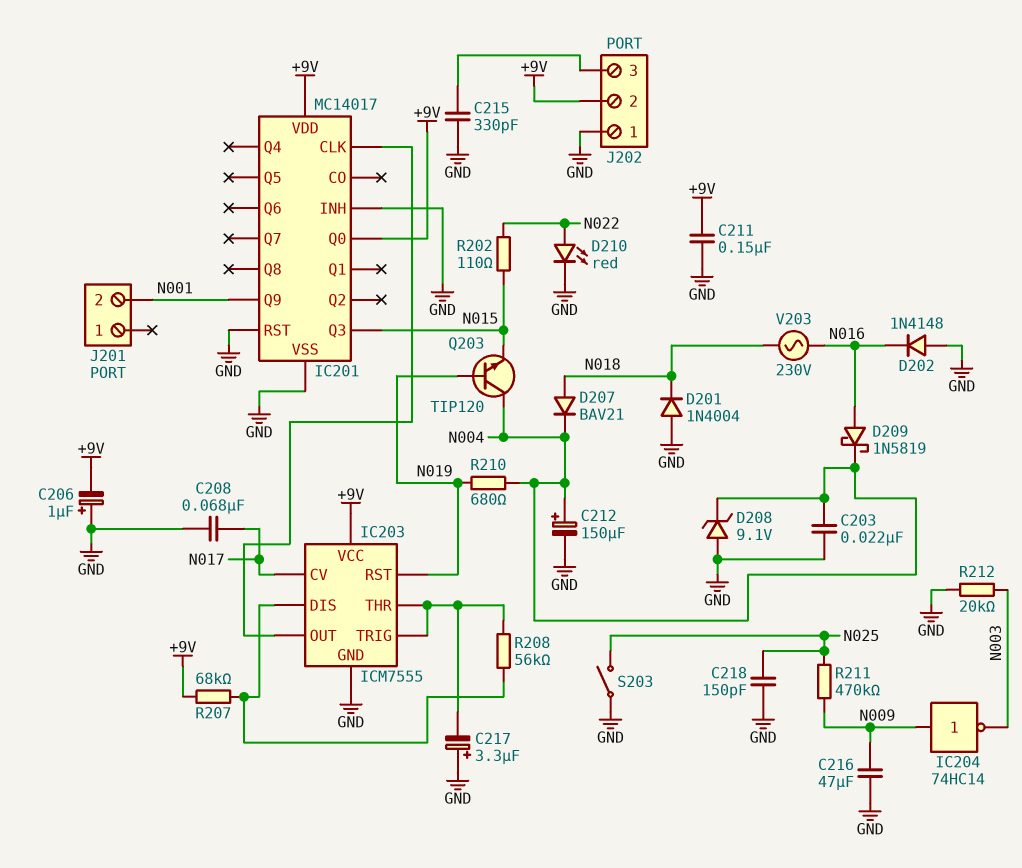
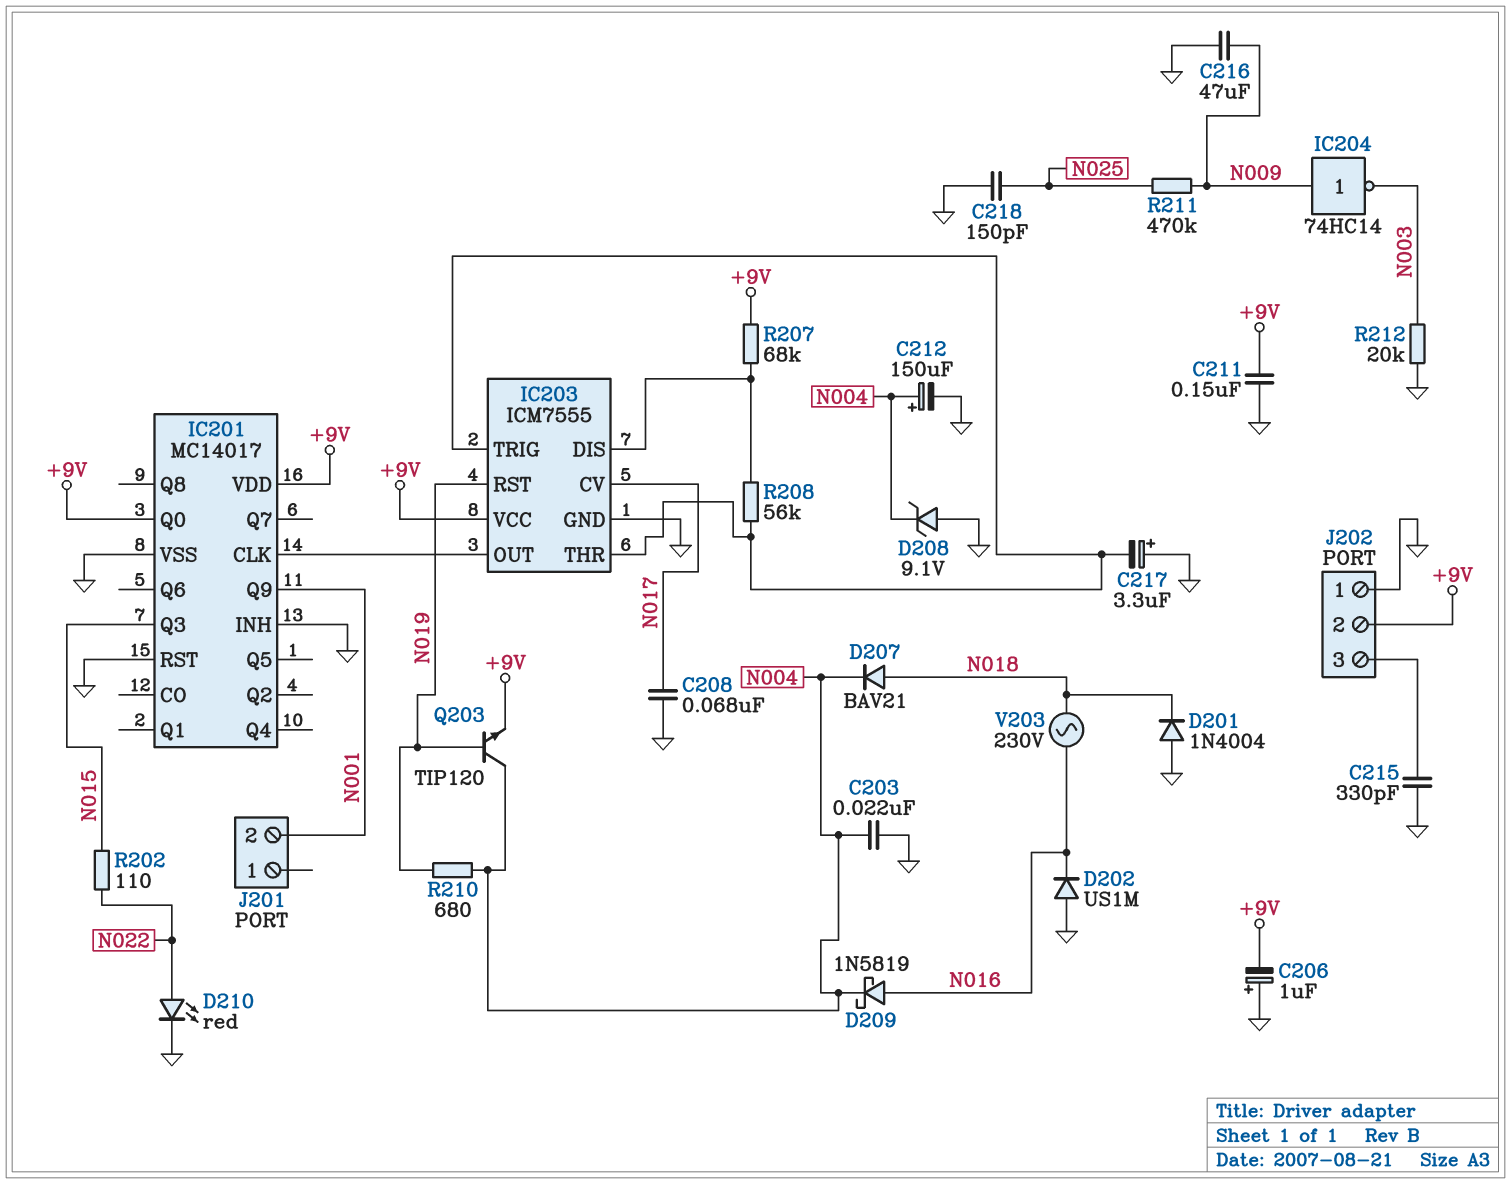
D202: diode 1N4148 (A GND, K N016) -> diode US1M (A GND, K N016)
Q203: NPN TIP120 (B N019, C N004, E N015) -> NPN TIP120 (B N019, C N004, E +9V)
S203: switch (GND, N025) -> none

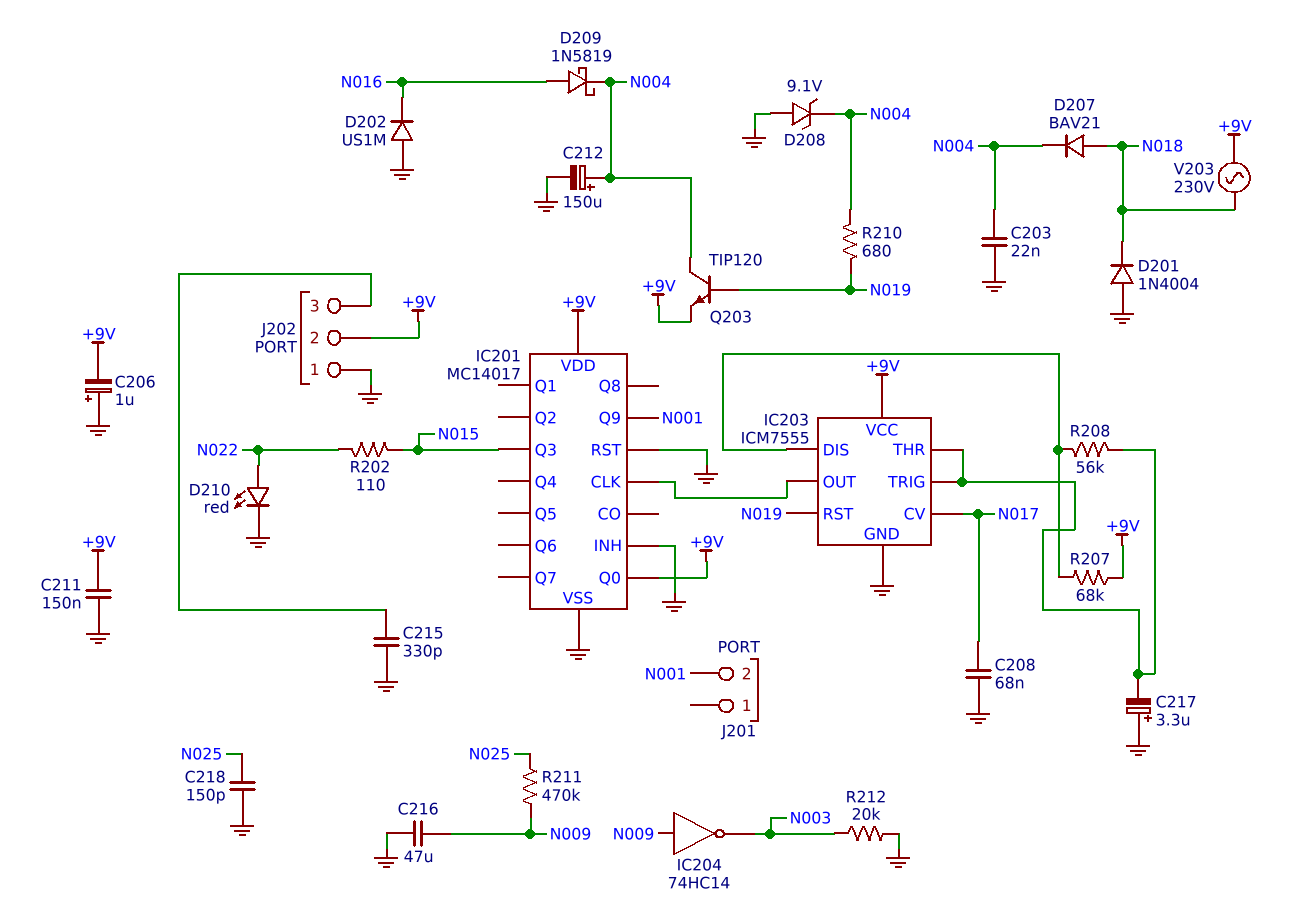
V203: AC 230V (N016, N018) -> AC 230V (+9V, N018)

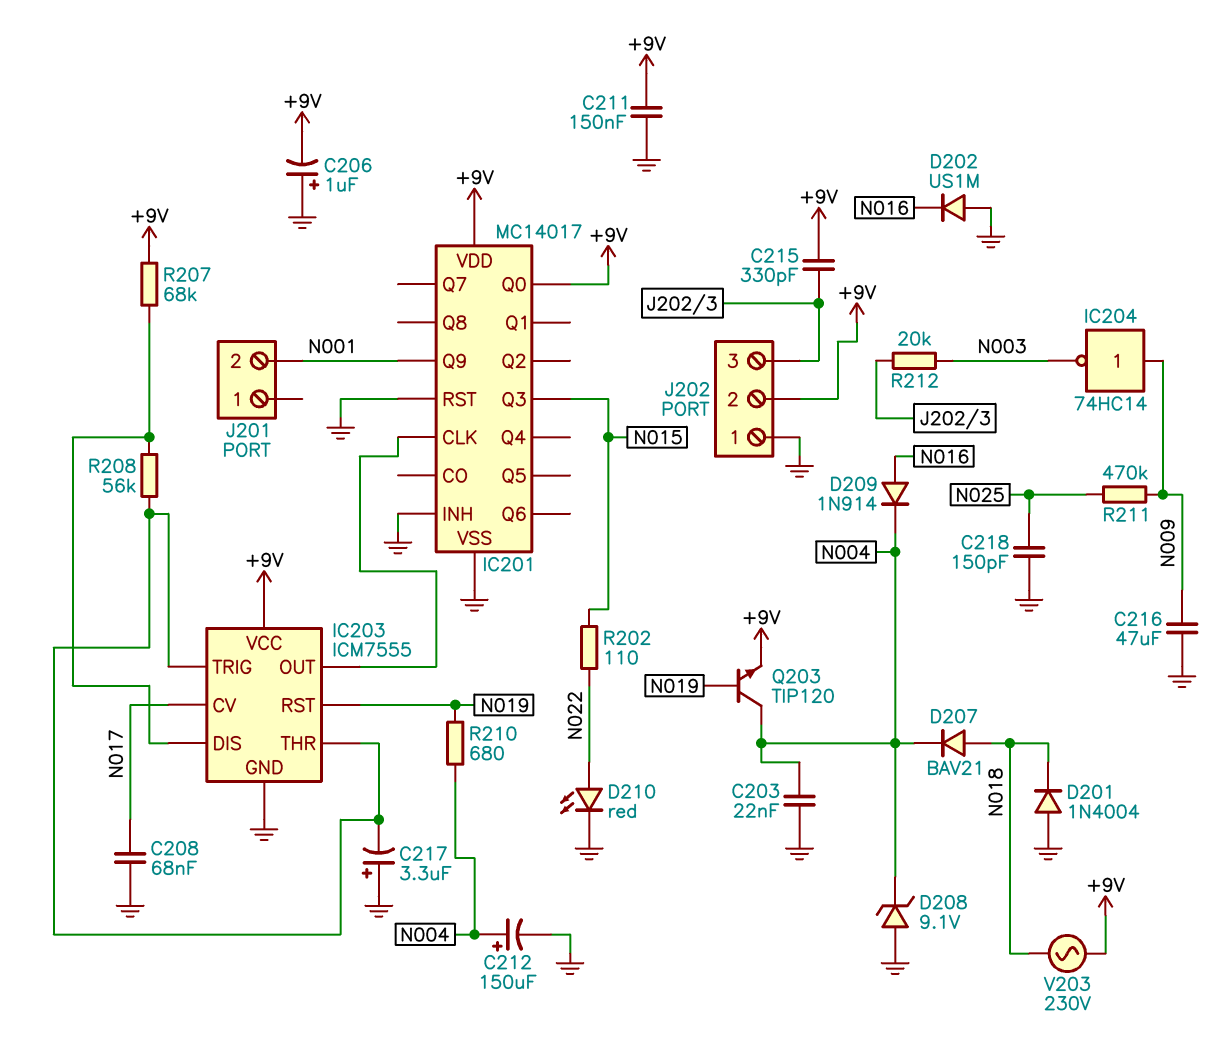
C215: 330pF (GND, J202/3) -> 330pF (+9V, J202/3)
D209: schottky 1N5819 (A N016, K N004) -> diode 1N914 (A N016, K N004)
R212: 20k (GND, N003) -> 20k (J202/3, N003)

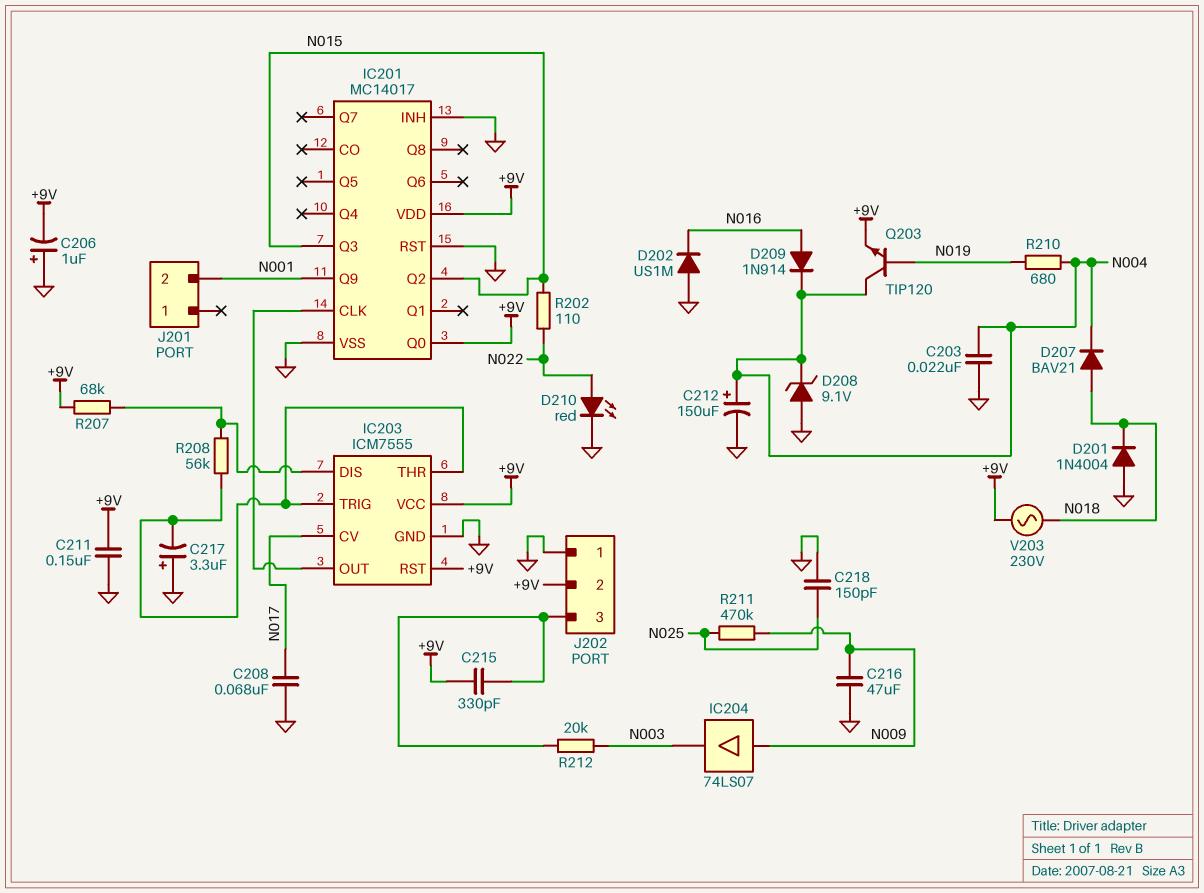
IC201 pin Q2: none -> N015
IC203 pin RST: N019 -> +9V
IC204: NOT 74HC14 (in N009, out N003) -> buffer 74LS07 (in N009, out N003)

